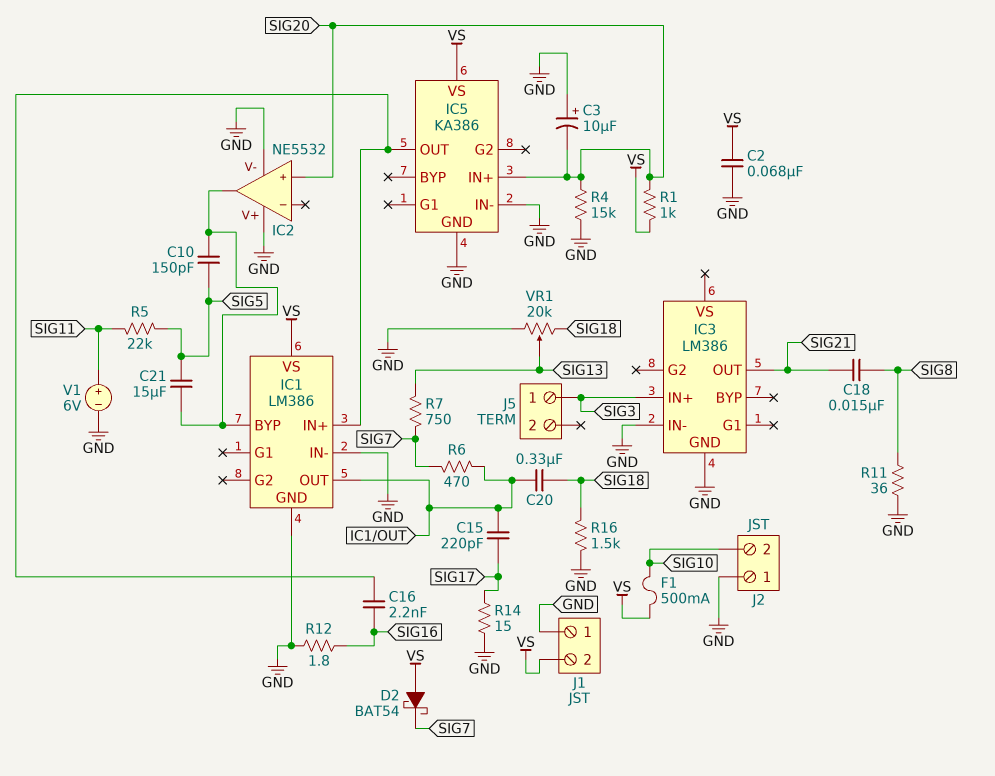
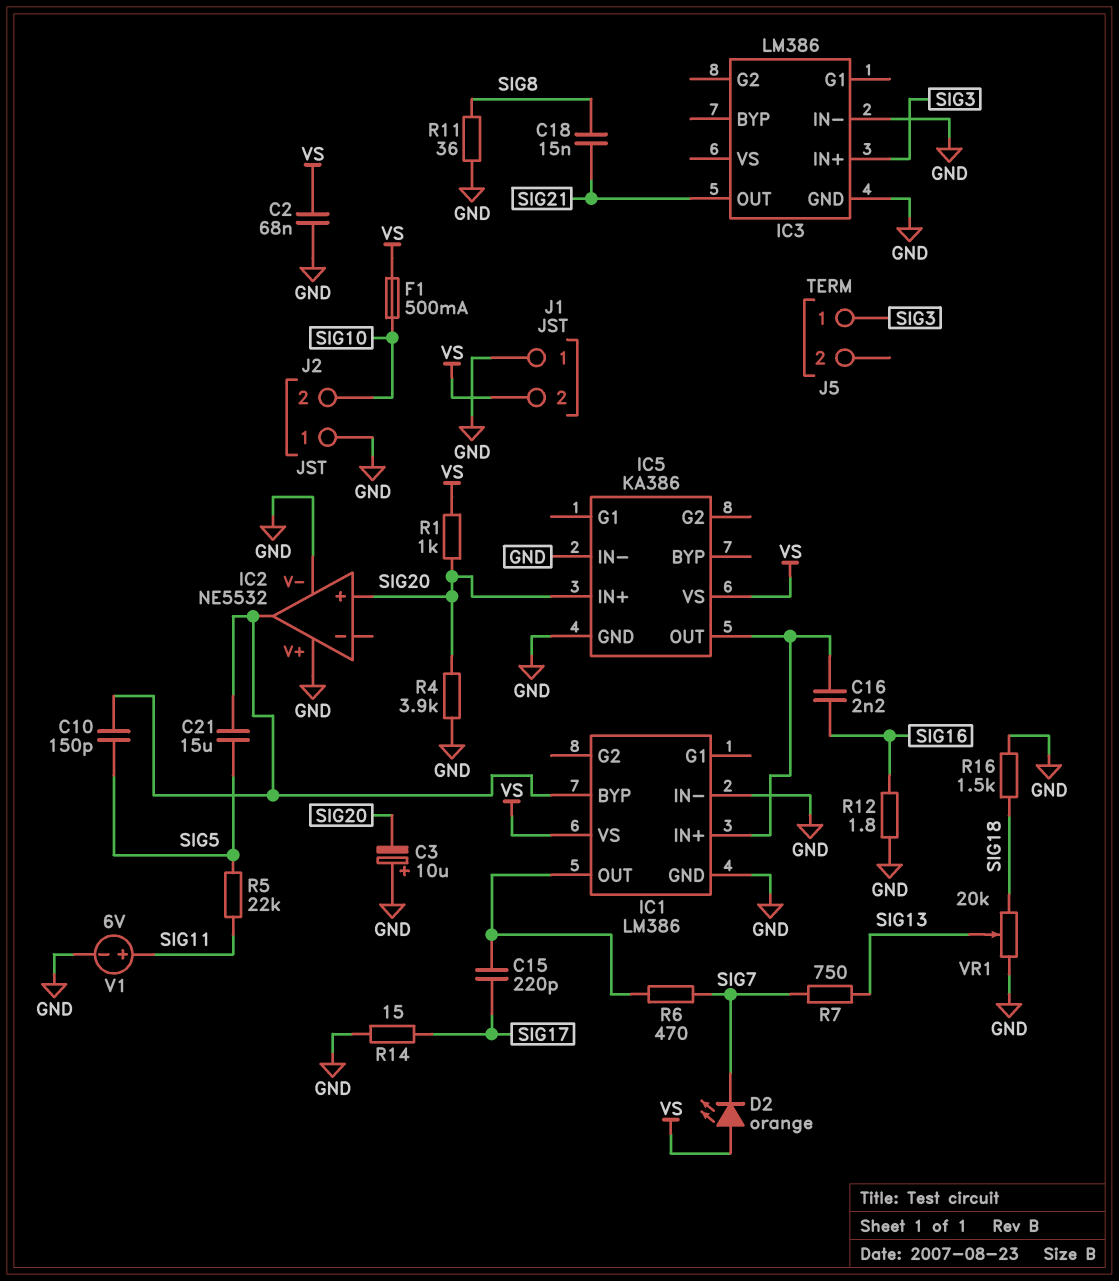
C20: 330nF (IC1/OUT, SIG18) -> none
D2: schottky BAT54 (A VS, K SIG7) -> LED orange (A VS, K SIG7)
R4: 15k (GND, SIG20) -> 3.9k (GND, SIG20)

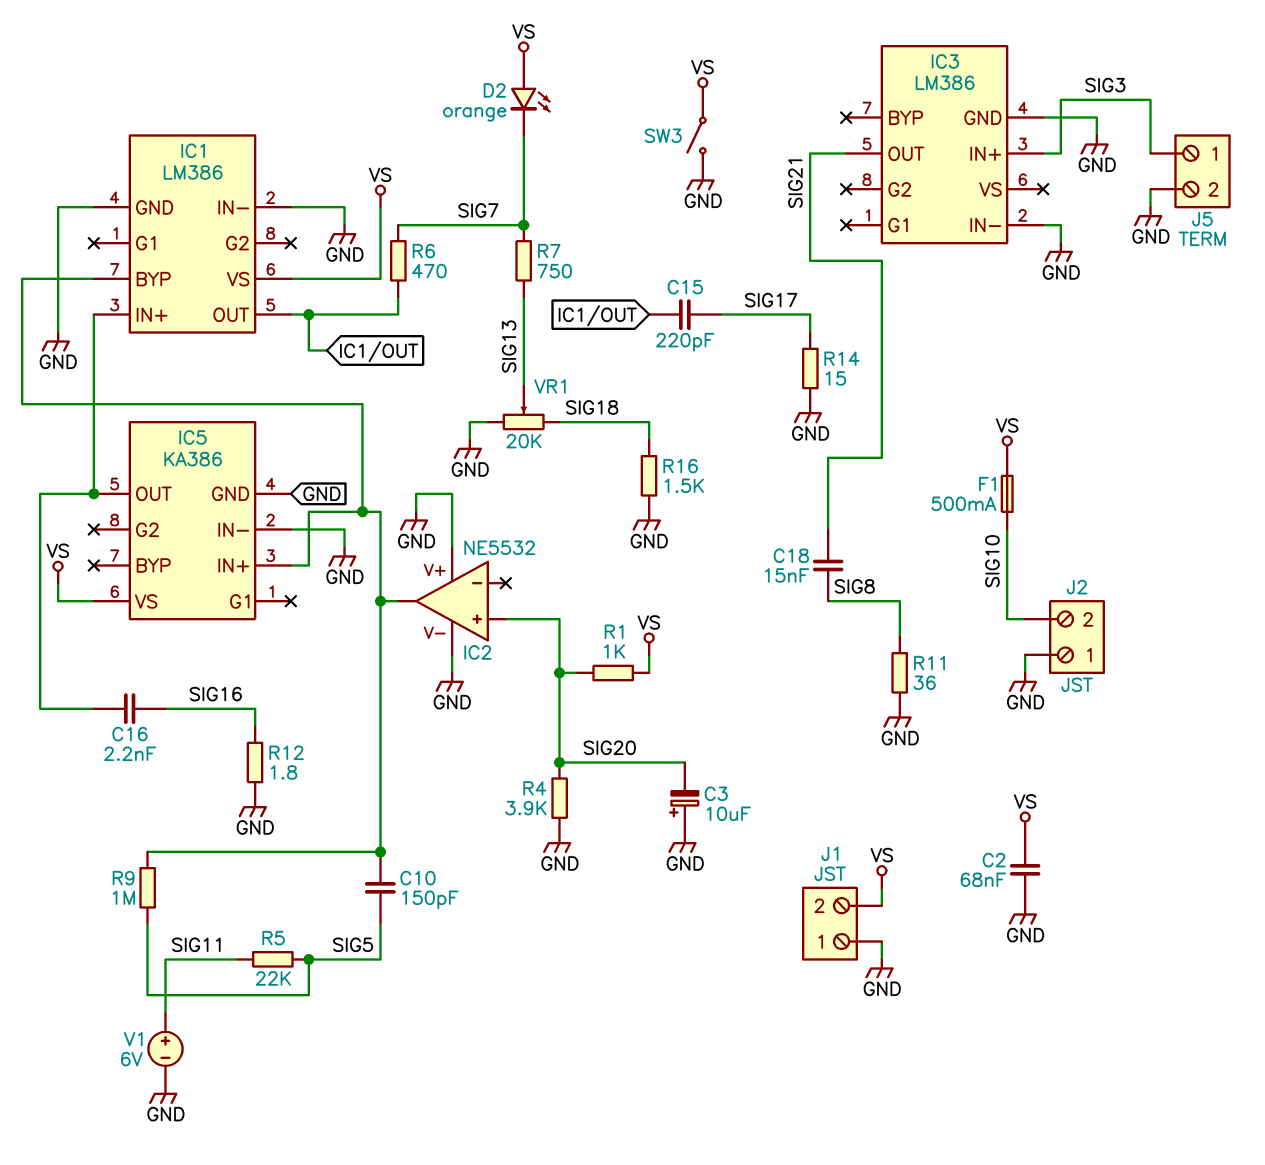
C21: 15uF (IC1/BYP, SIG5) -> none
IC5 pin IN+: SIG20 -> IC1/BYP
J5 pin 2: none -> GND
R9: none -> 1M (IC1/BYP, SIG5)
SW3: none -> switch (GND, VS)

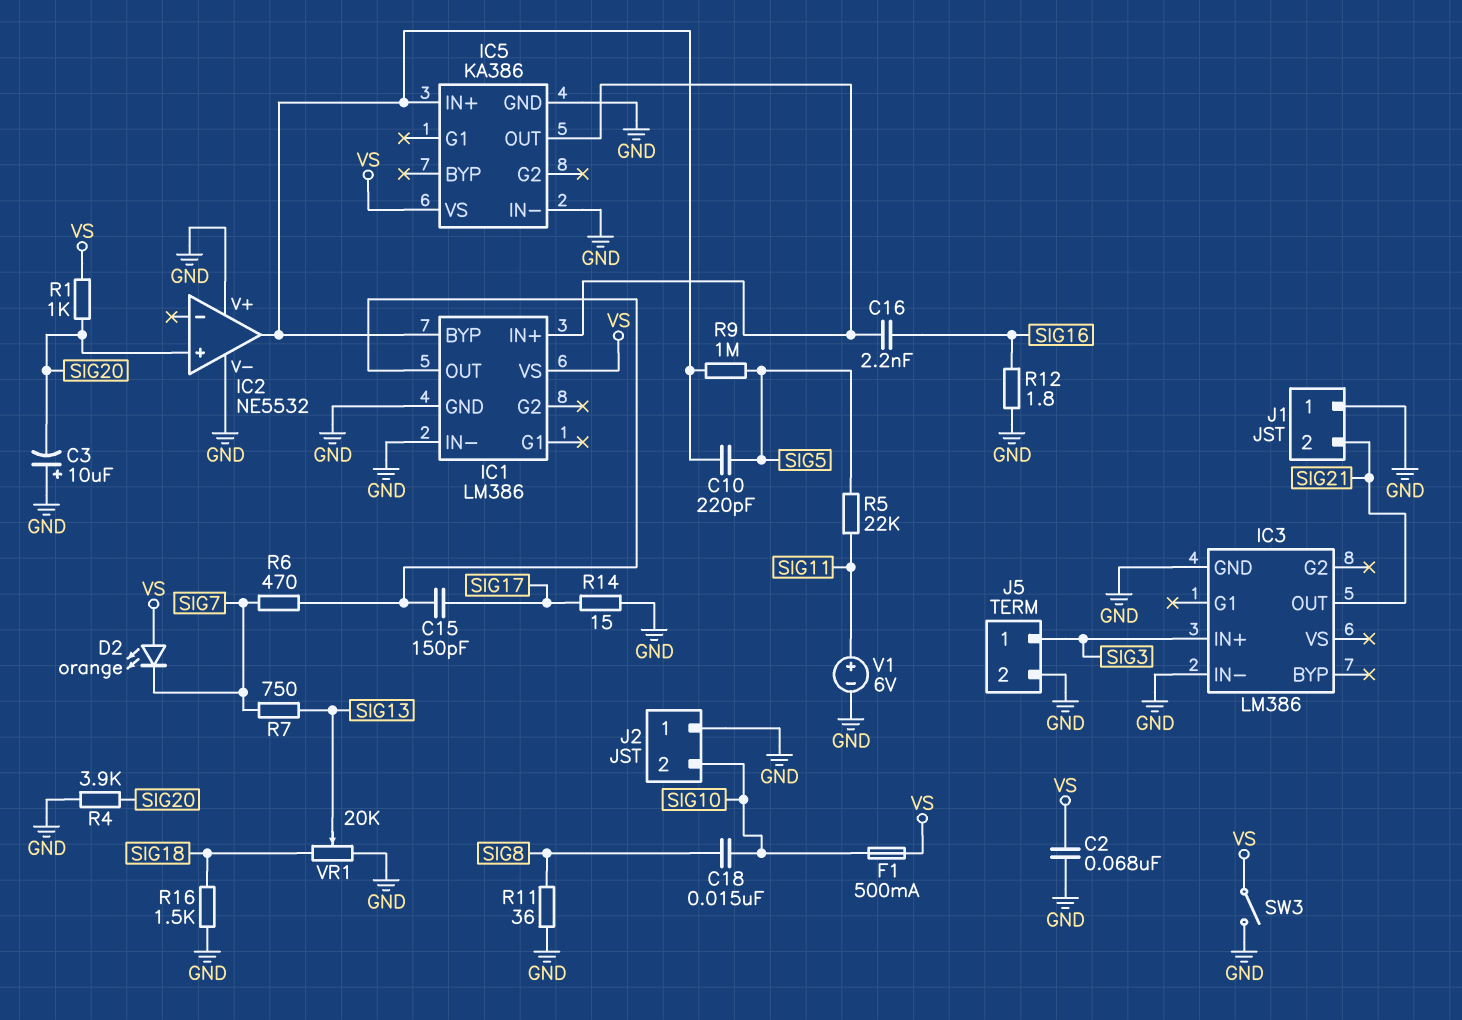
C10: 150pF (IC1/BYP, SIG5) -> 220pF (IC1/BYP, SIG5)
C15: 220pF (IC1/OUT, SIG17) -> 150pF (IC1/OUT, SIG17)
C18: 15nF (SIG8, SIG21) -> 15nF (SIG8, SIG10)
J1 pin 2: VS -> SIG21

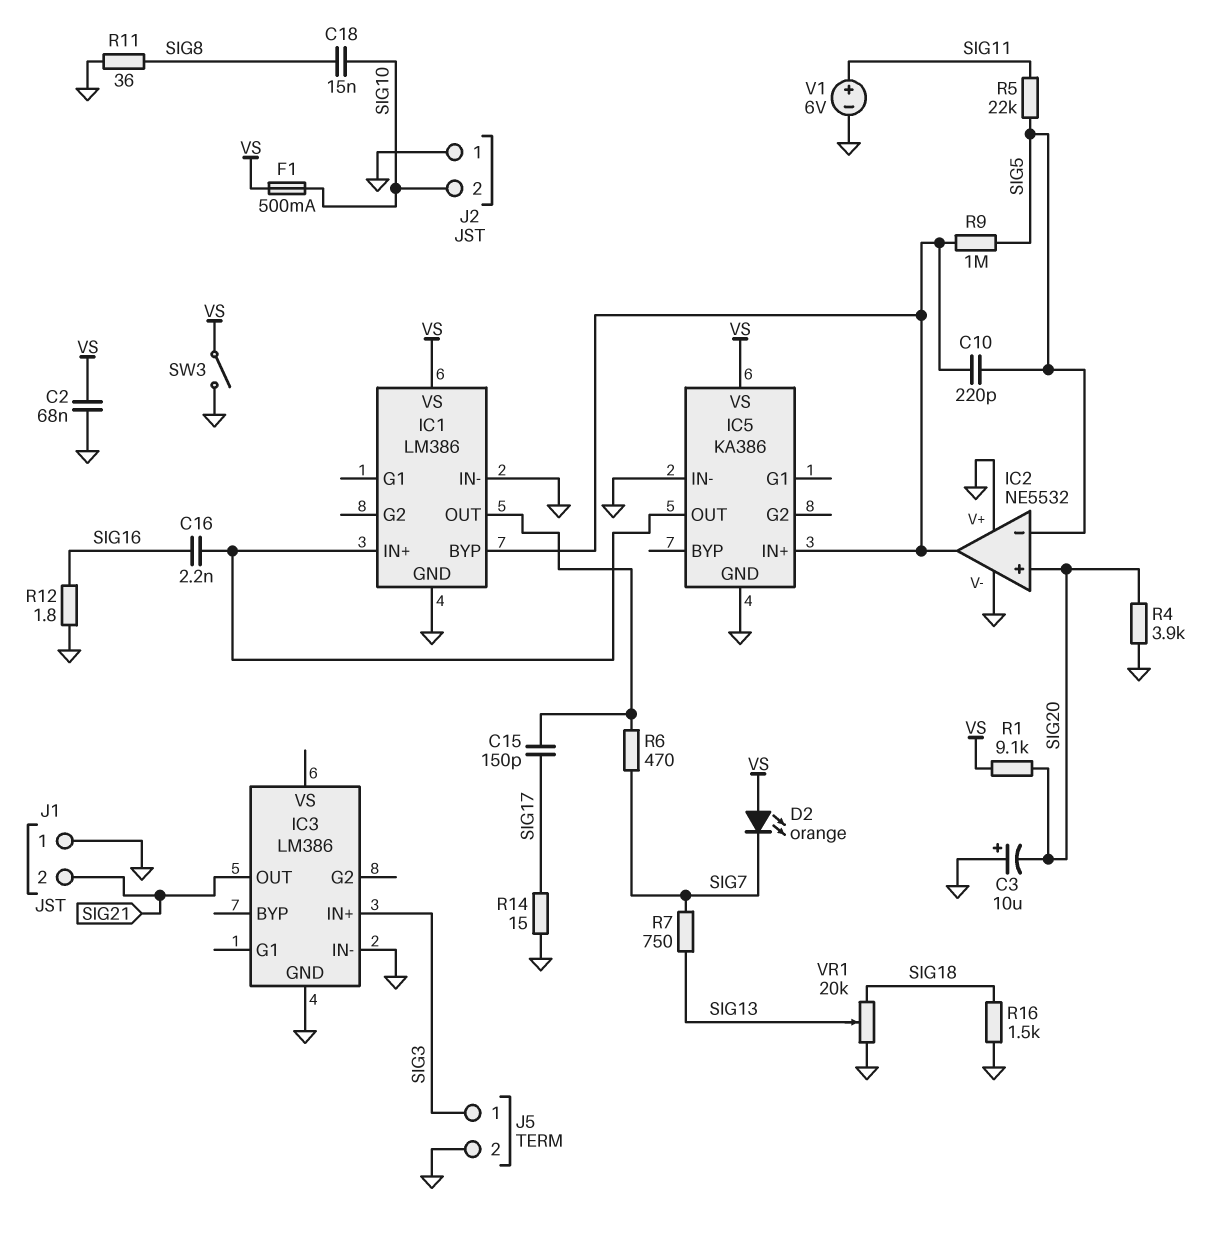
IC2 pin in-: none -> SIG5
R1: 1k (SIG20, VS) -> 9.1k (SIG20, VS)

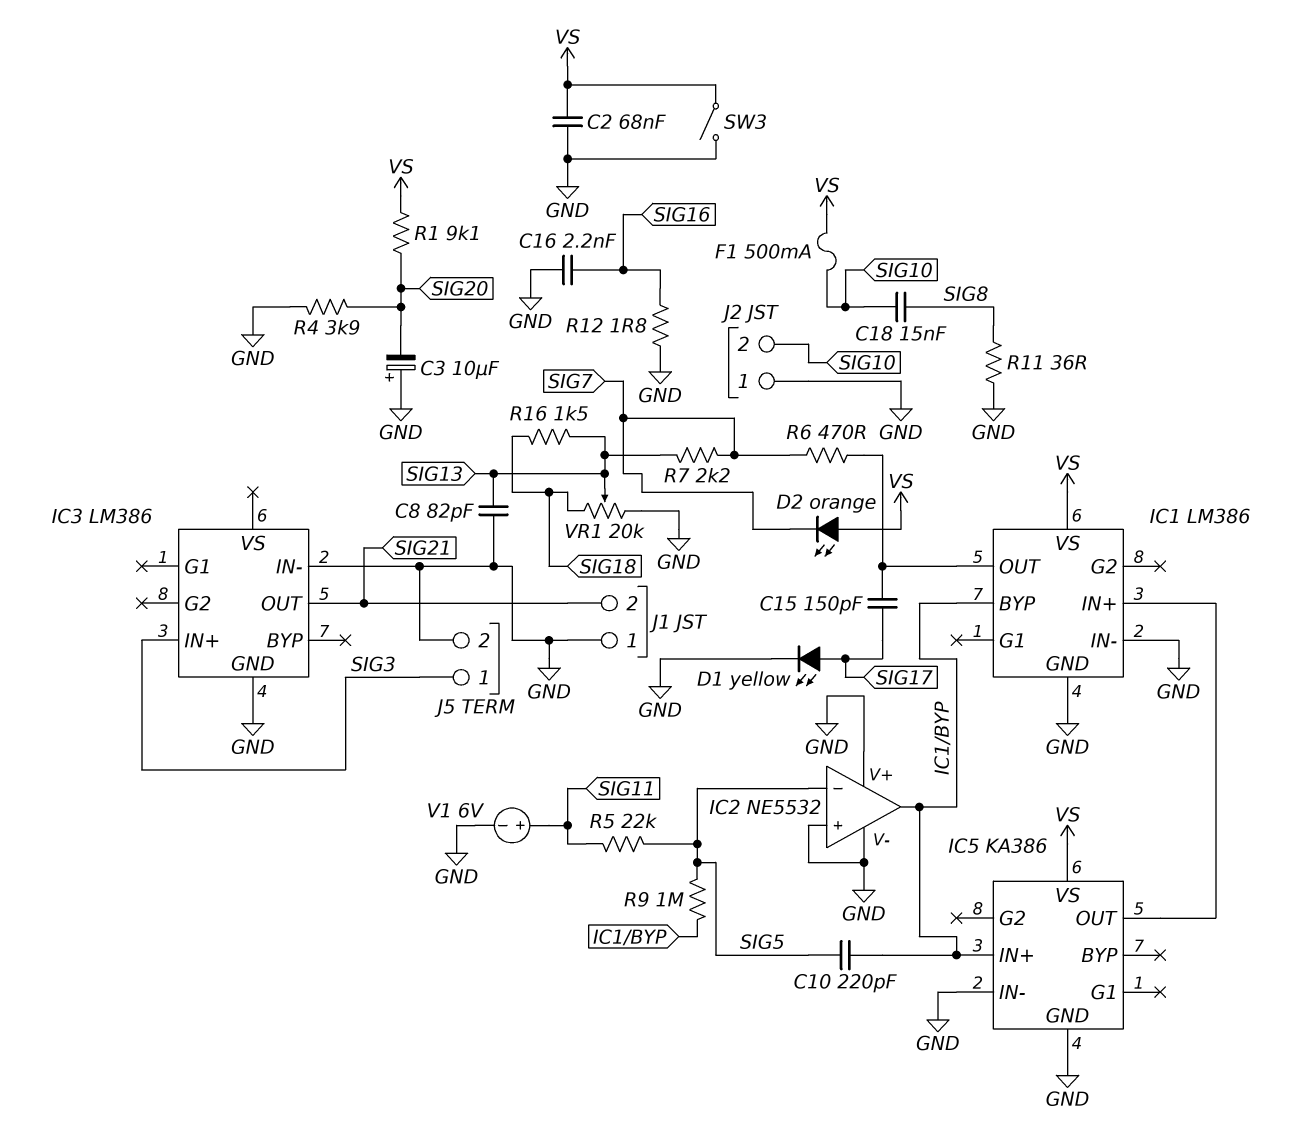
C8: none -> 82pF (GND, SIG13)
C16: 2.2nF (IC1/IN+, SIG16) -> 2.2nF (GND, SIG16)
D1: none -> LED yellow (A SIG17, K GND)
IC2 pin in+: SIG20 -> GND
R7: 750 (SIG7, SIG13) -> 2.2k (SIG7, SIG13)
R14: 15 (GND, SIG17) -> none
R16: 1.5k (GND, SIG18) -> 1.5k (SIG13, SIG18)

